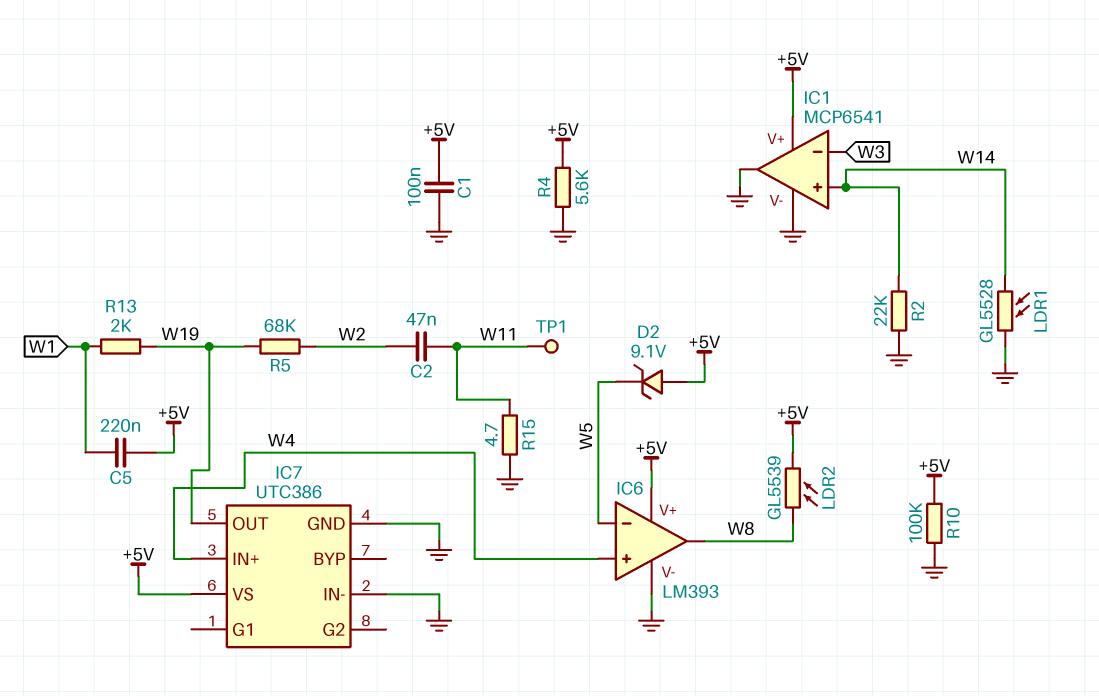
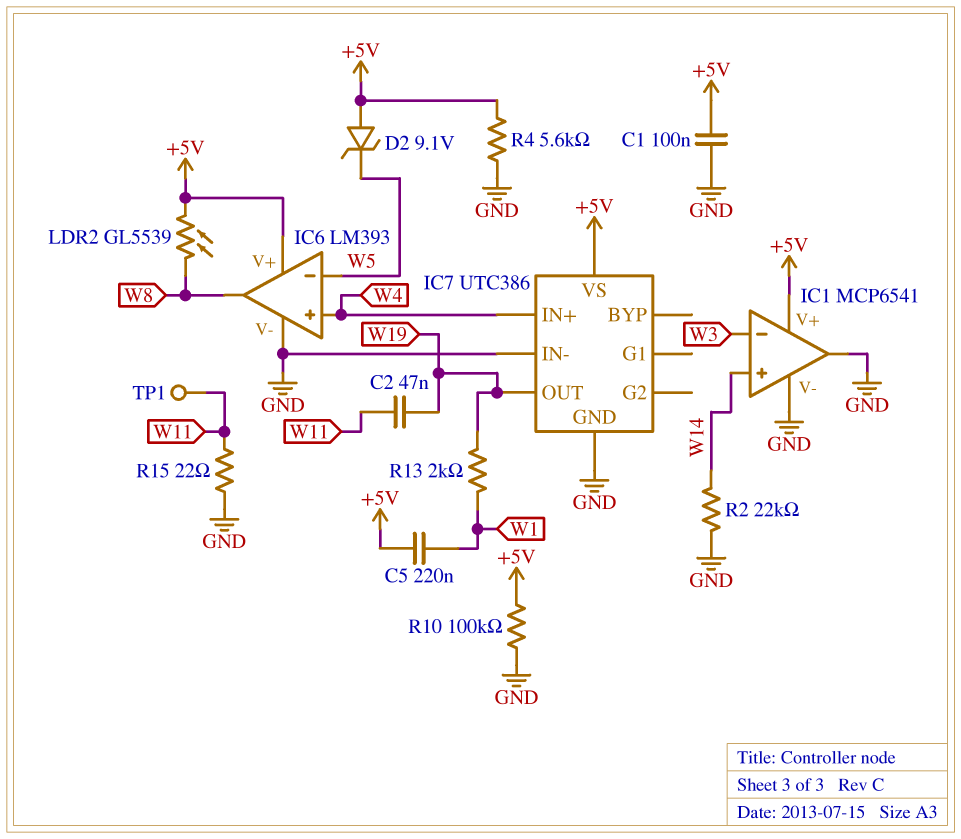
C2: 47nF (W2, W11) -> 47nF (W11, W19)
LDR1: GL5528 (GND, W14) -> none
R5: 68k (W2, W19) -> none
R15: 4.7 (GND, W11) -> 22 (GND, W11)

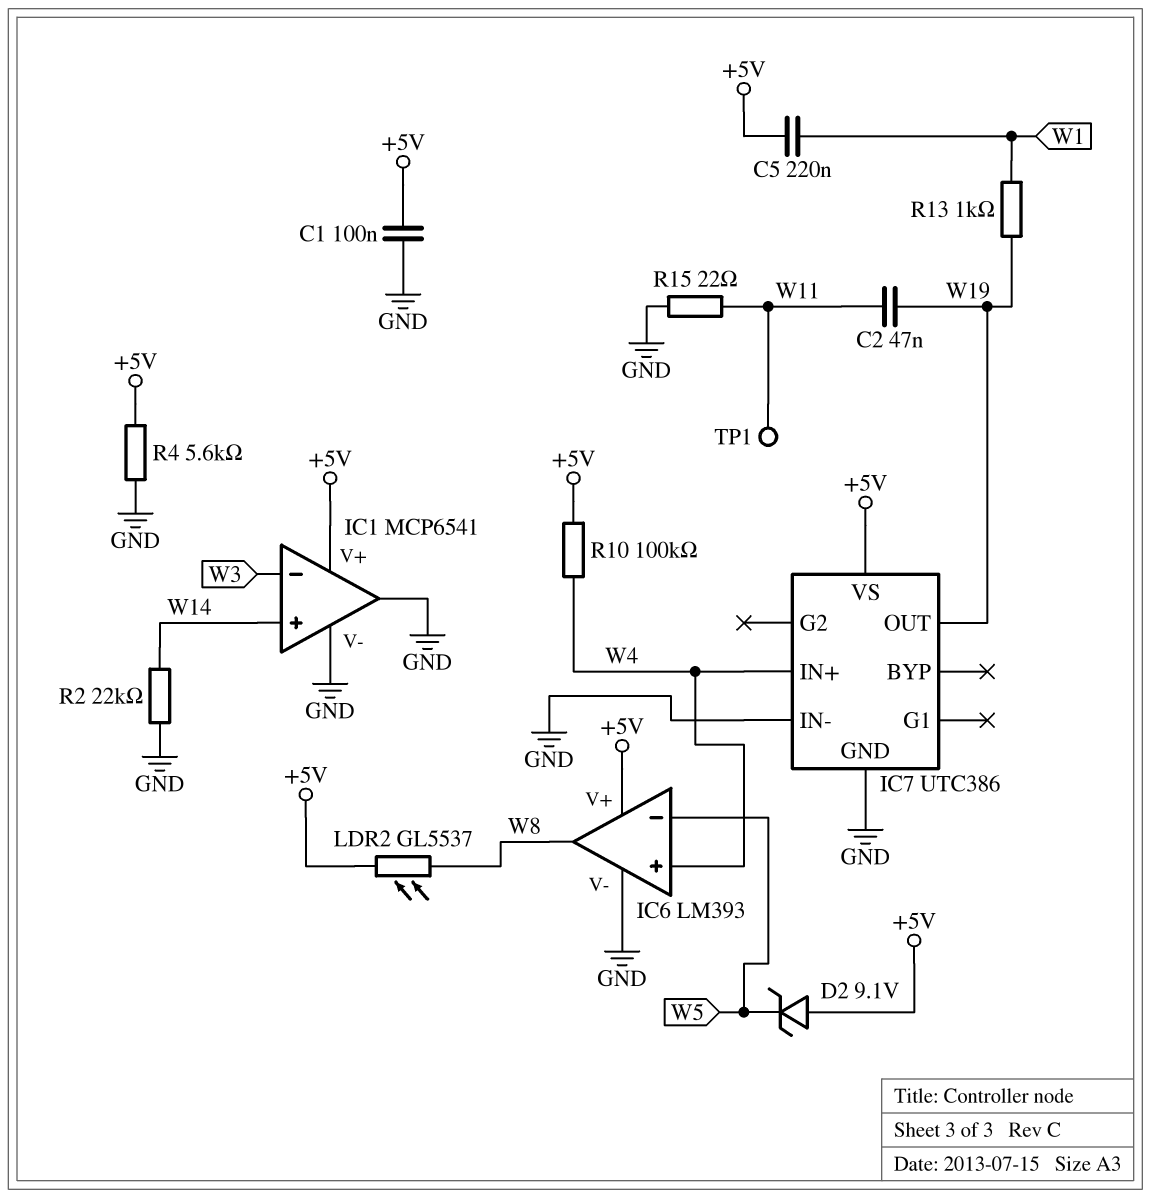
LDR2: GL5539 (+5V, W8) -> GL5537 (+5V, W8)
R10: 100k (+5V, GND) -> 100k (+5V, W4)
R13: 2k (W1, W19) -> 1k (W1, W19)

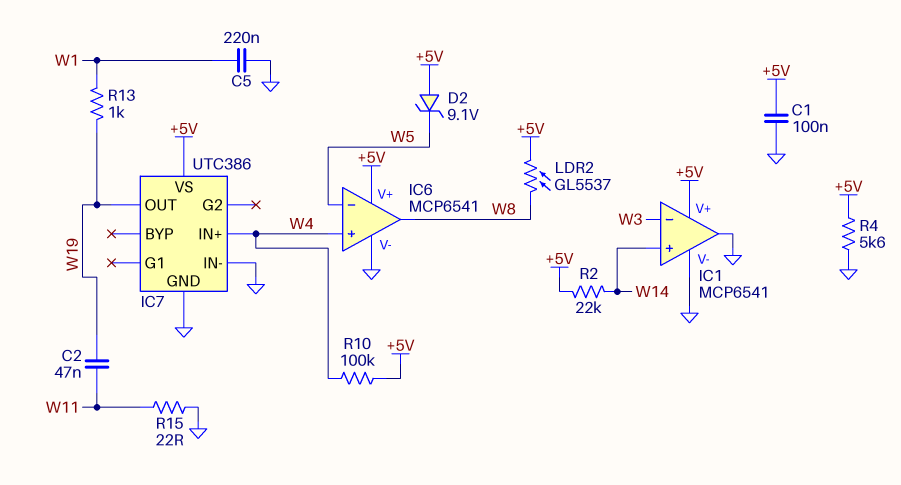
C5: 220nF (+5V, W1) -> 220nF (GND, W1)
IC6: LM393 -> MCP6541
R2: 22k (GND, W14) -> 22k (+5V, W14)
TP1: test point (W11) -> none

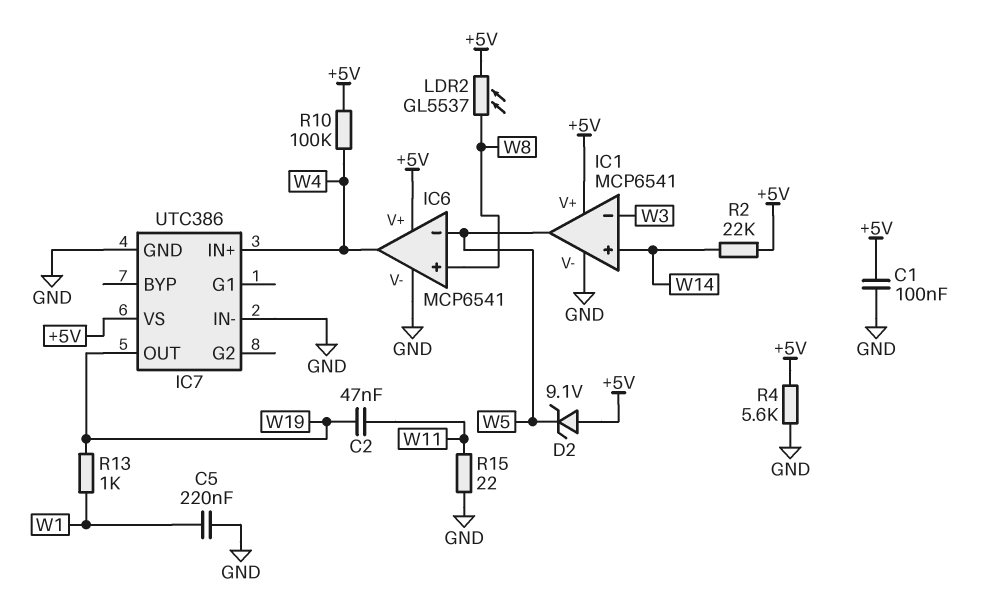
IC1 pin out: GND -> W5
IC6 pin in+: W4 -> W8
IC6 pin out: W8 -> W4

